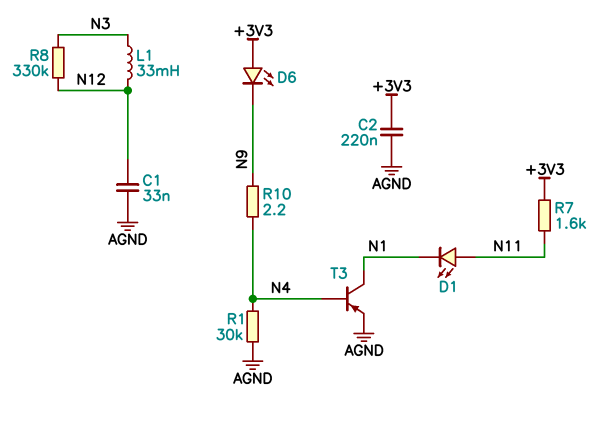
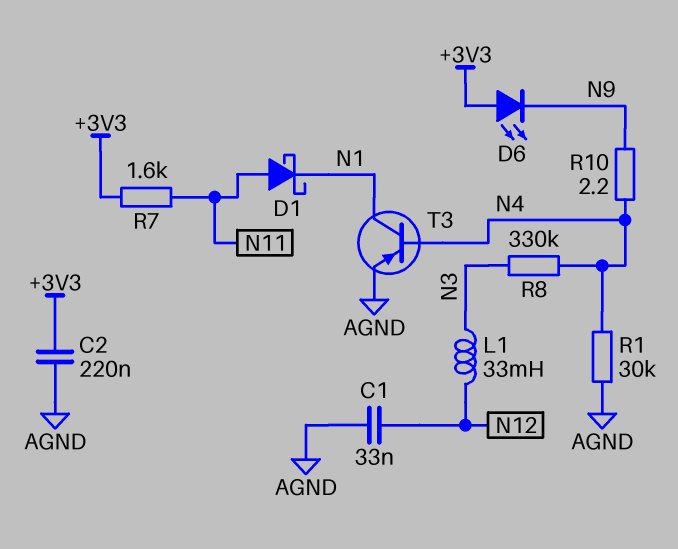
D1: LED (A N11, K N1) -> schottky (A N11, K N1)
R8: 330k (N3, N12) -> 330k (N3, N4)

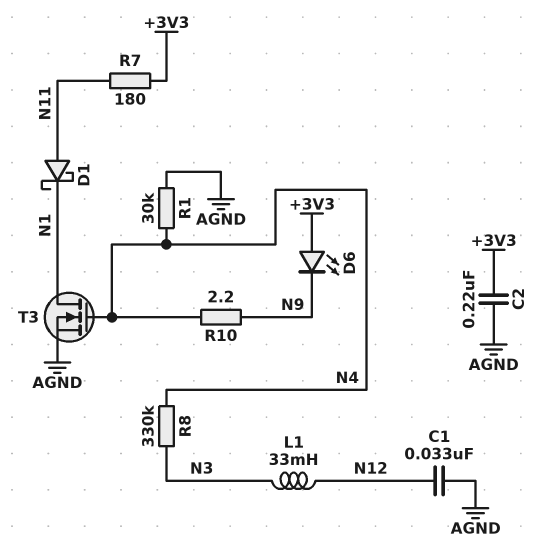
R7: 1.6k (+3V3, N11) -> 180 (+3V3, N11)
T3: PNP (B N4, C N1, E AGND) -> NMOS (G N4, D N1, S AGND)

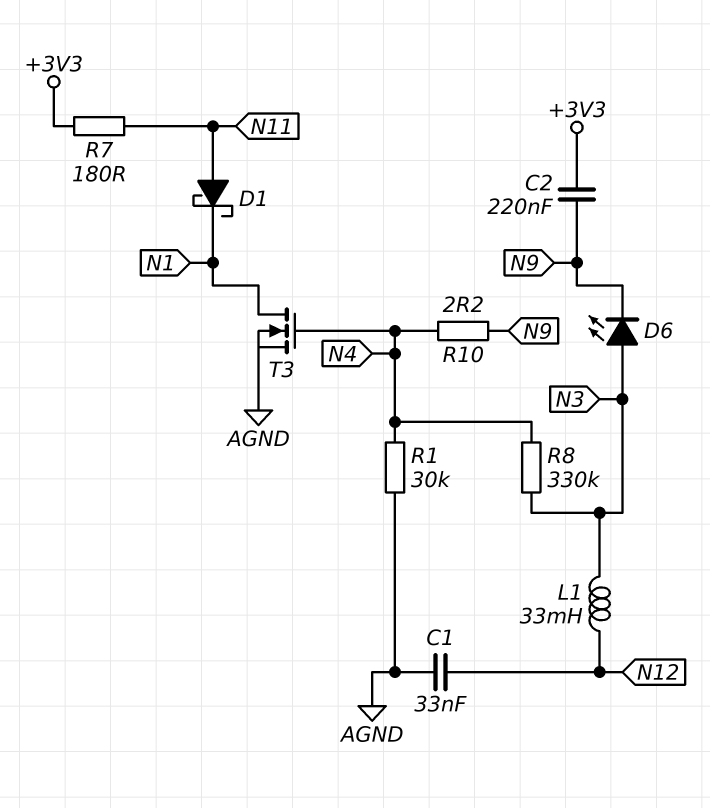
C2: 220nF (+3V3, AGND) -> 220nF (+3V3, N9)
D6: LED (A +3V3, K N9) -> LED (A N3, K N9)

